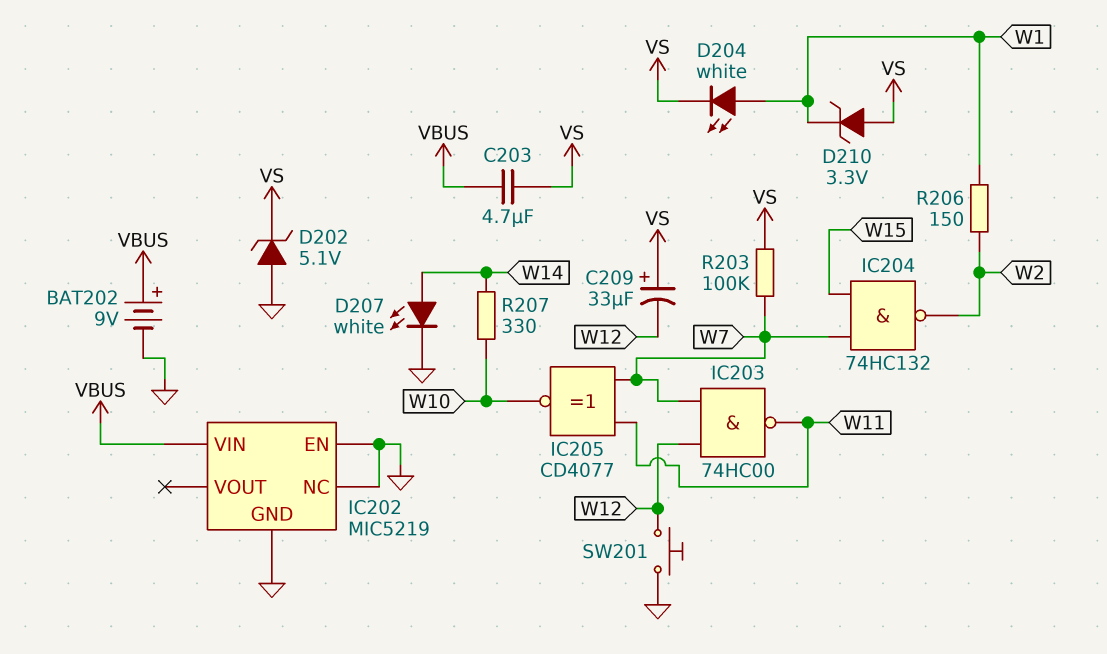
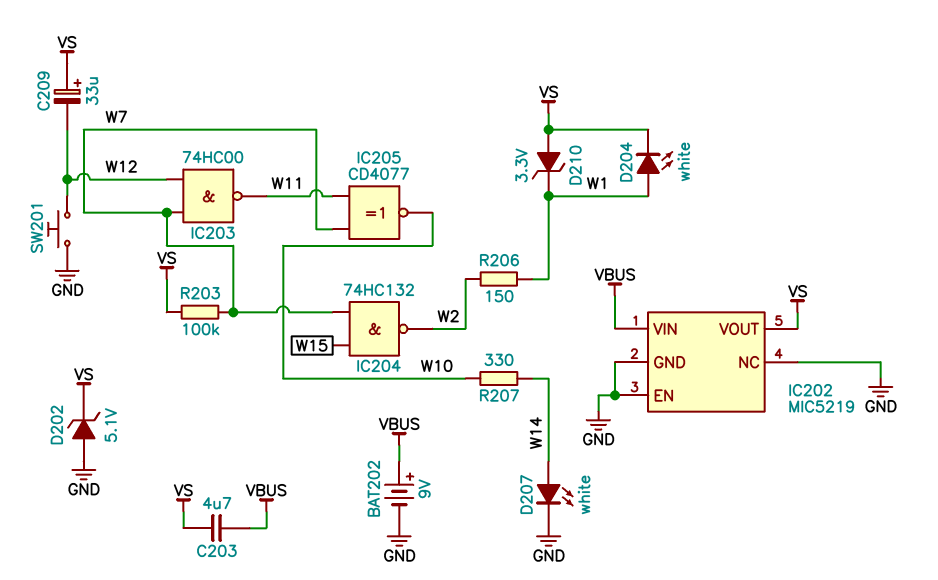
IC202 pin VOUT: none -> VS

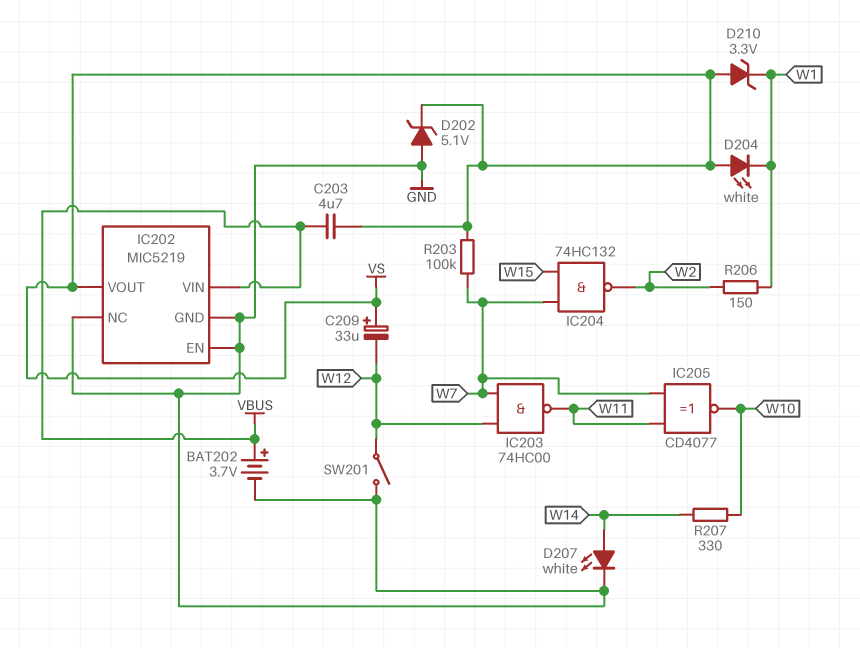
BAT202: 9V (plus VBUS, minus GND) -> 3.7V (plus VBUS, minus GND)
D204: LED white (A W1, K VS) -> LED white (A VS, K W1)
SW201: button (GND, W12) -> switch (GND, W12)

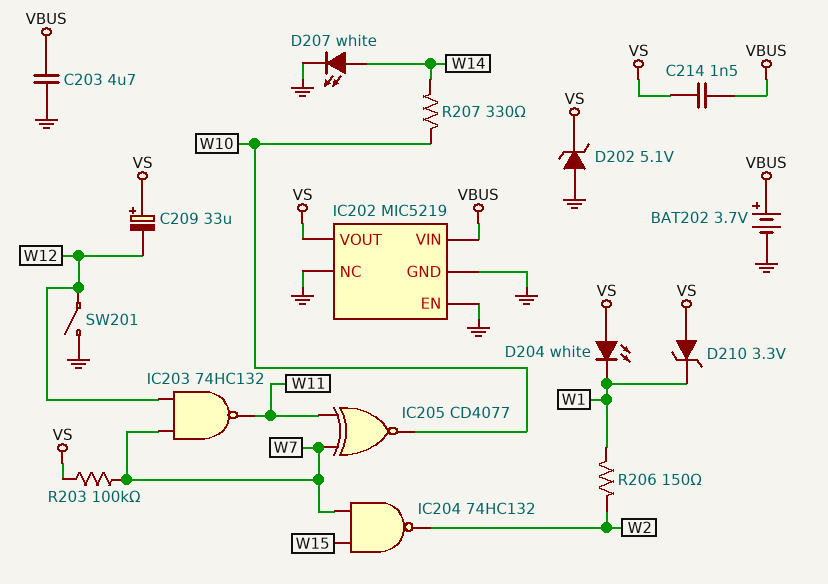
C203: 4.7uF (VBUS, VS) -> 4.7uF (GND, VBUS)
C214: none -> 1.5nF (VBUS, VS)
IC203: NAND 74HC00 (in W7, in W12, out W11) -> NAND 74HC132 (in W7, in W12, out W11)

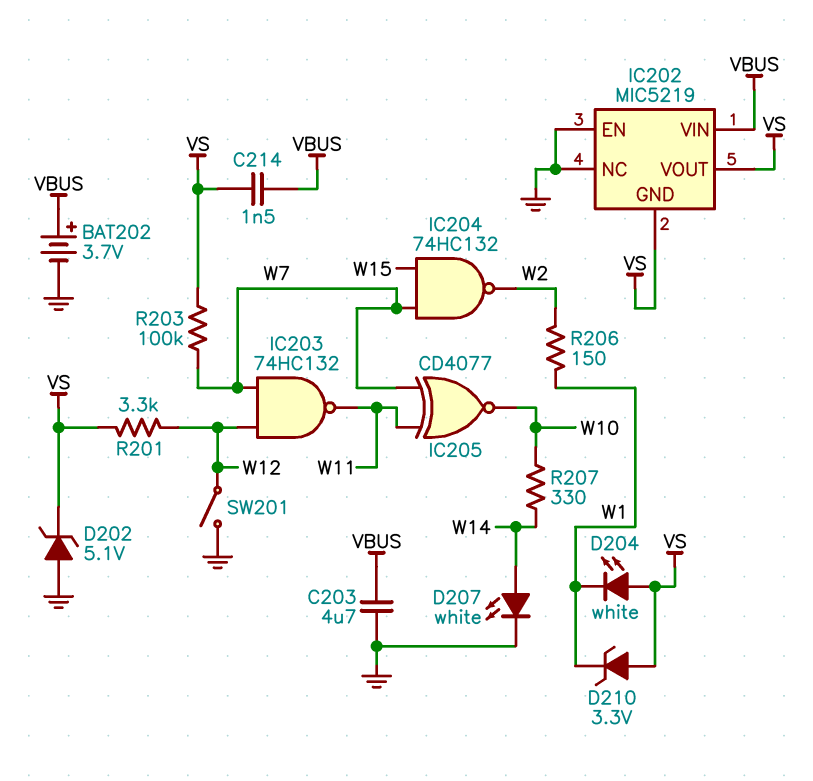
C209: 33uF (plus VS, minus W12) -> none
IC202 pin GND: GND -> VS
R201: none -> 3.3k (VS, W12)

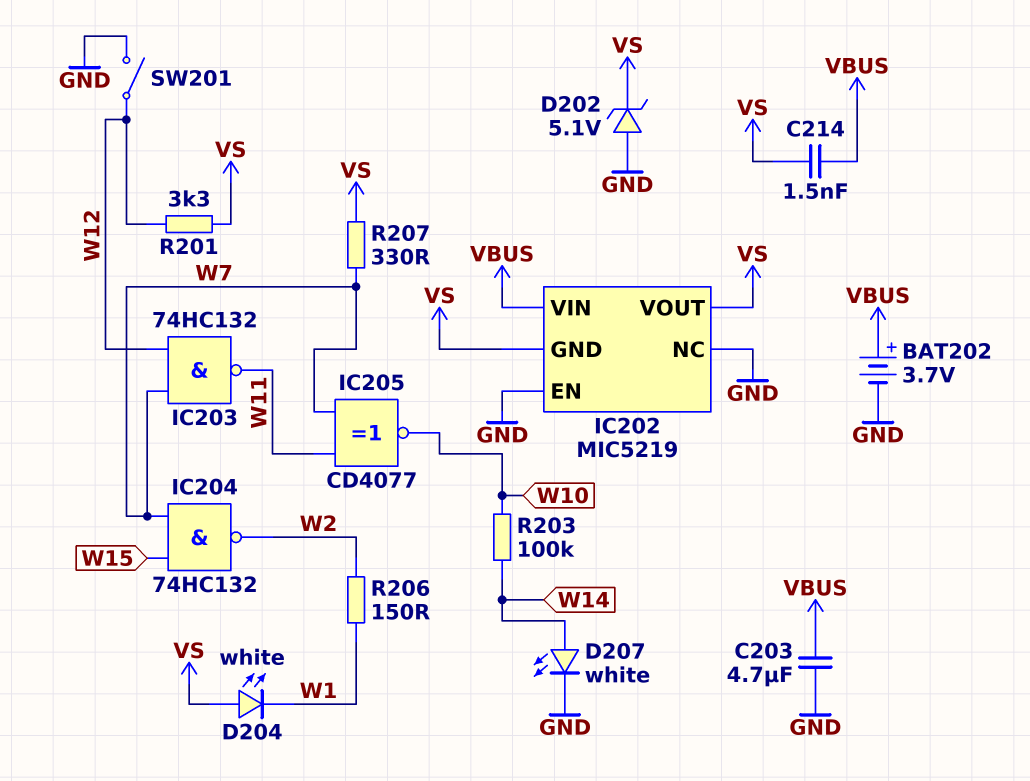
D210: zener 3.3V (A VS, K W1) -> none
R203: 100k (VS, W7) -> 100k (W10, W14)
R207: 330 (W10, W14) -> 330 (VS, W7)

